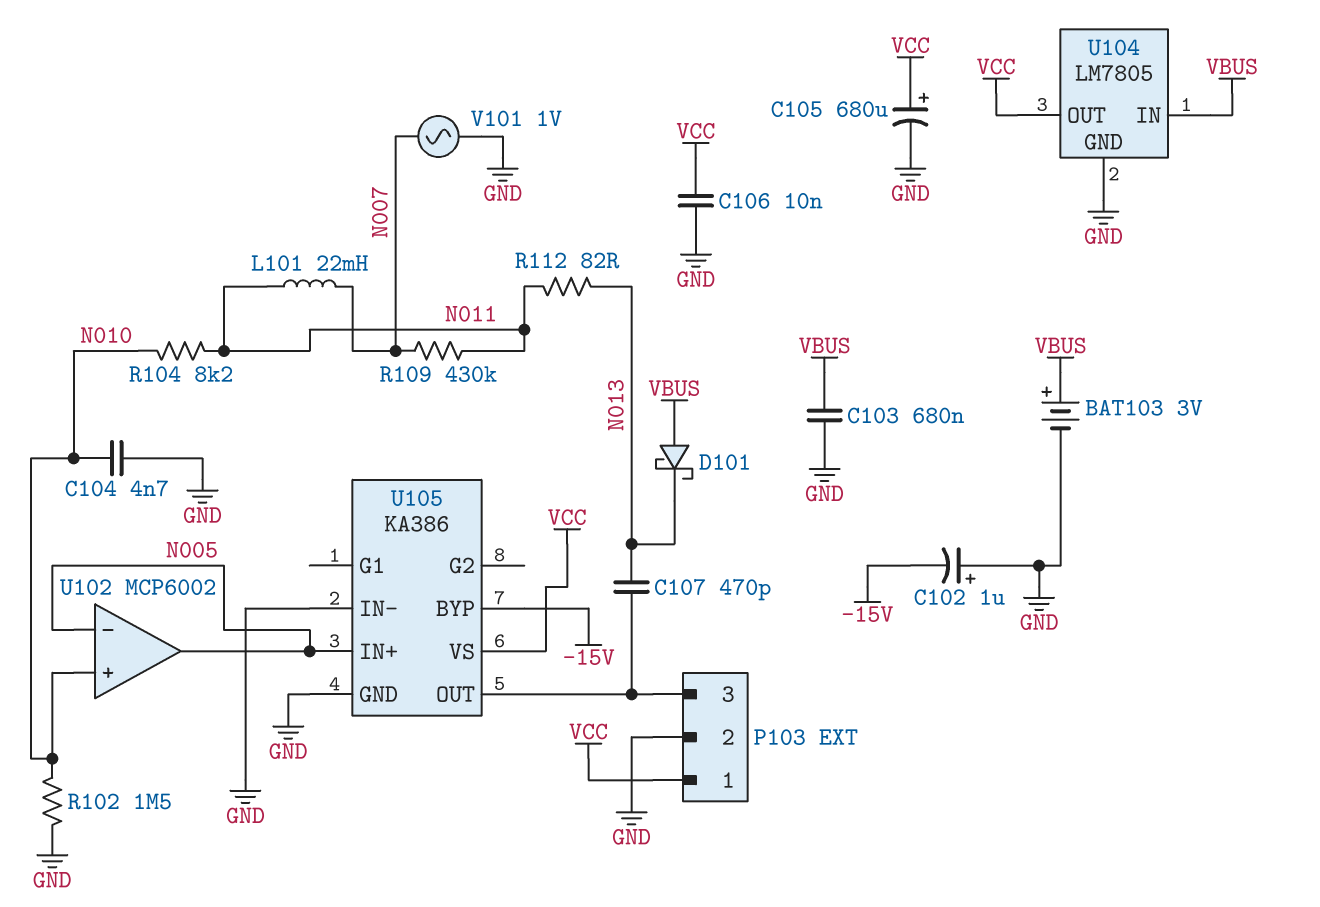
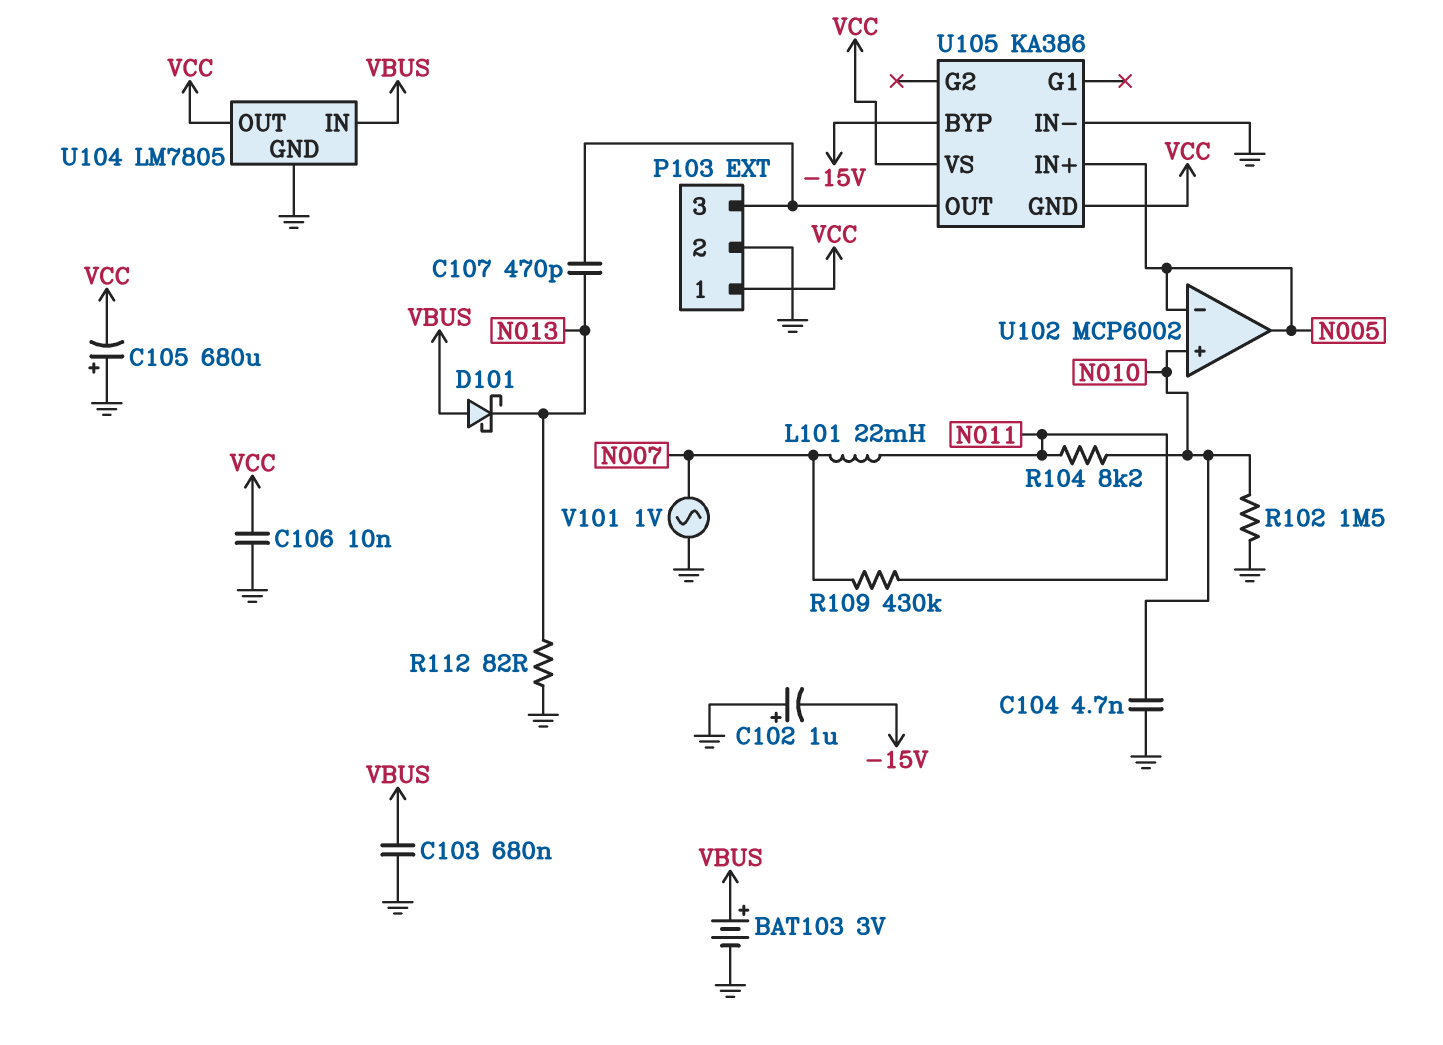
C105: 680uF (plus VCC, minus GND) -> 680uF (plus GND, minus VCC)
R112: 82 (N011, N013) -> 82 (GND, N013)
U105 pin GND: GND -> VCC

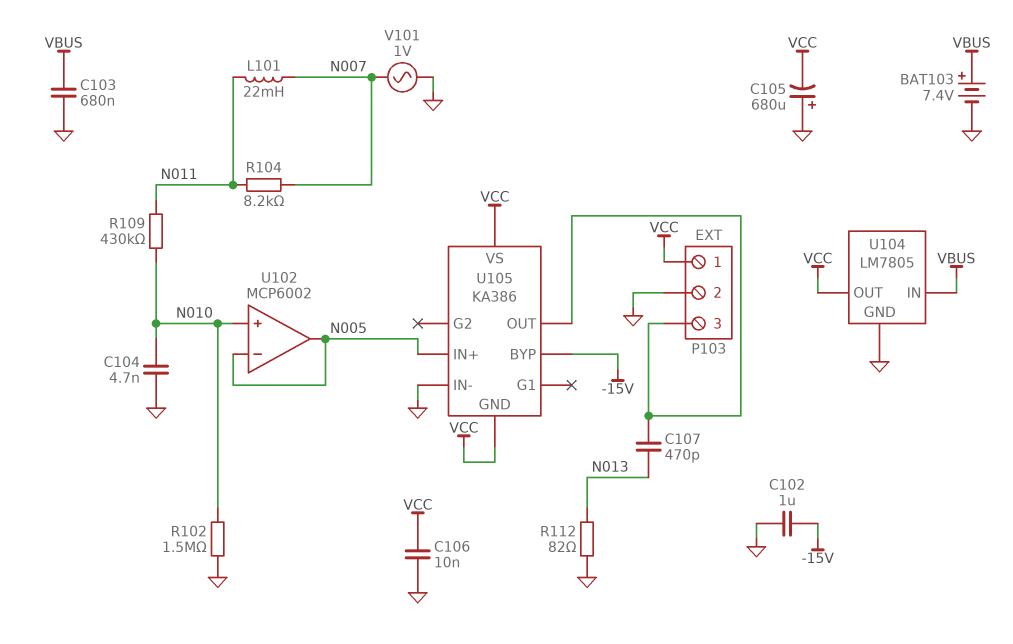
BAT103: 3V (plus VBUS, minus GND) -> 7.4V (plus VBUS, minus GND)
C102: 1uF (plus GND, minus -15V) -> 1uF (-15V, GND)
D101: schottky (A VBUS, K N013) -> none
R104: 8.2k (N010, N011) -> 8.2k (N007, N011)
R109: 430k (N007, N011) -> 430k (N010, N011)

